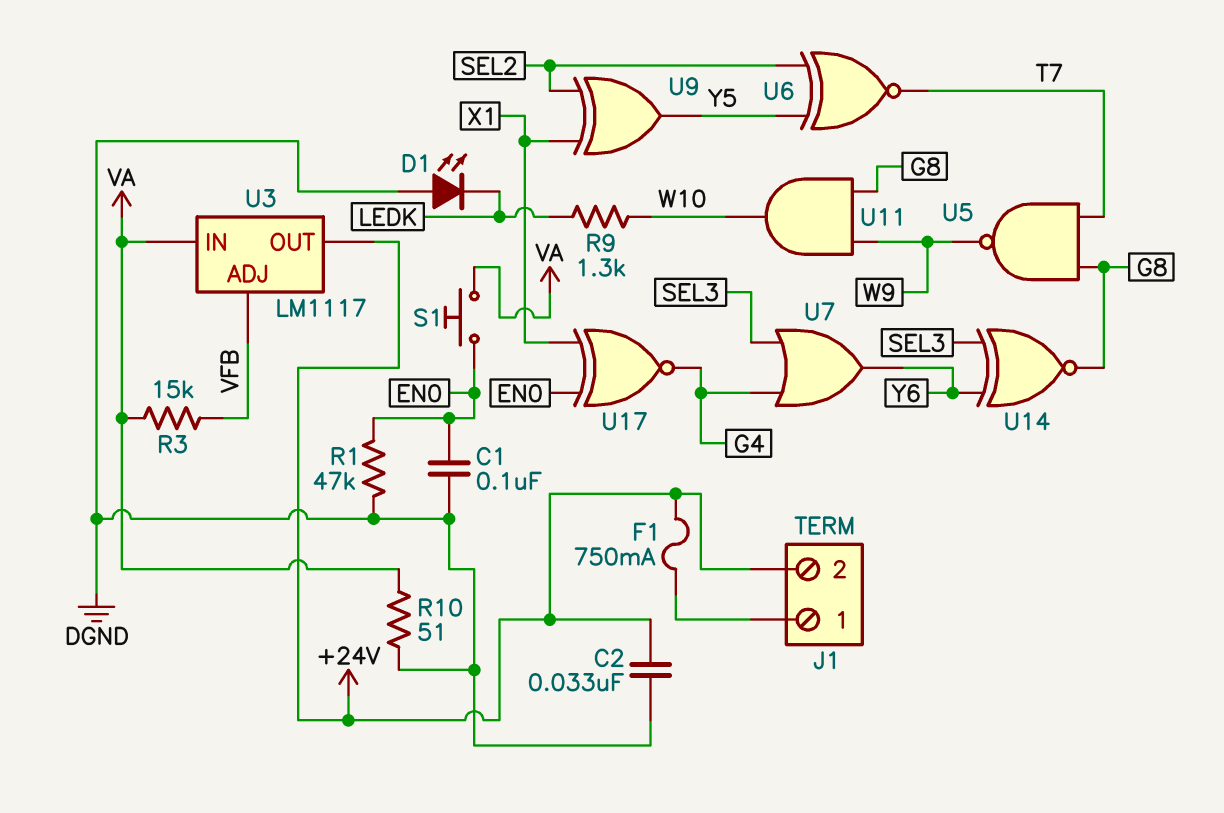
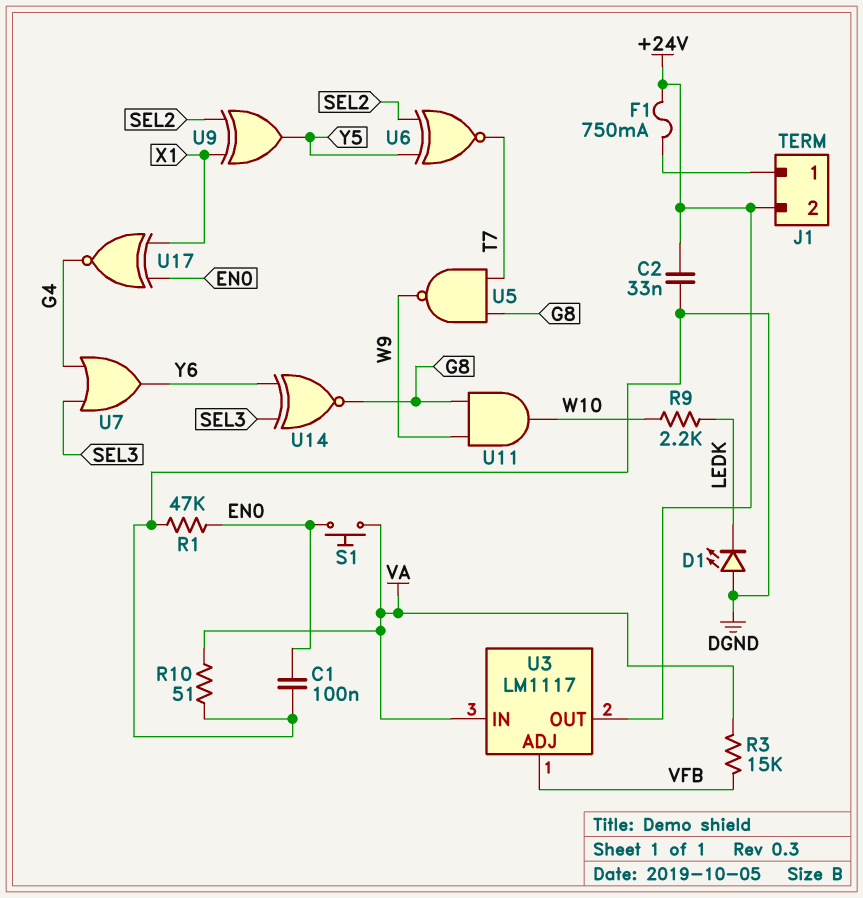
R9: 1.3k (LEDK, W10) -> 2.2k (LEDK, W10)

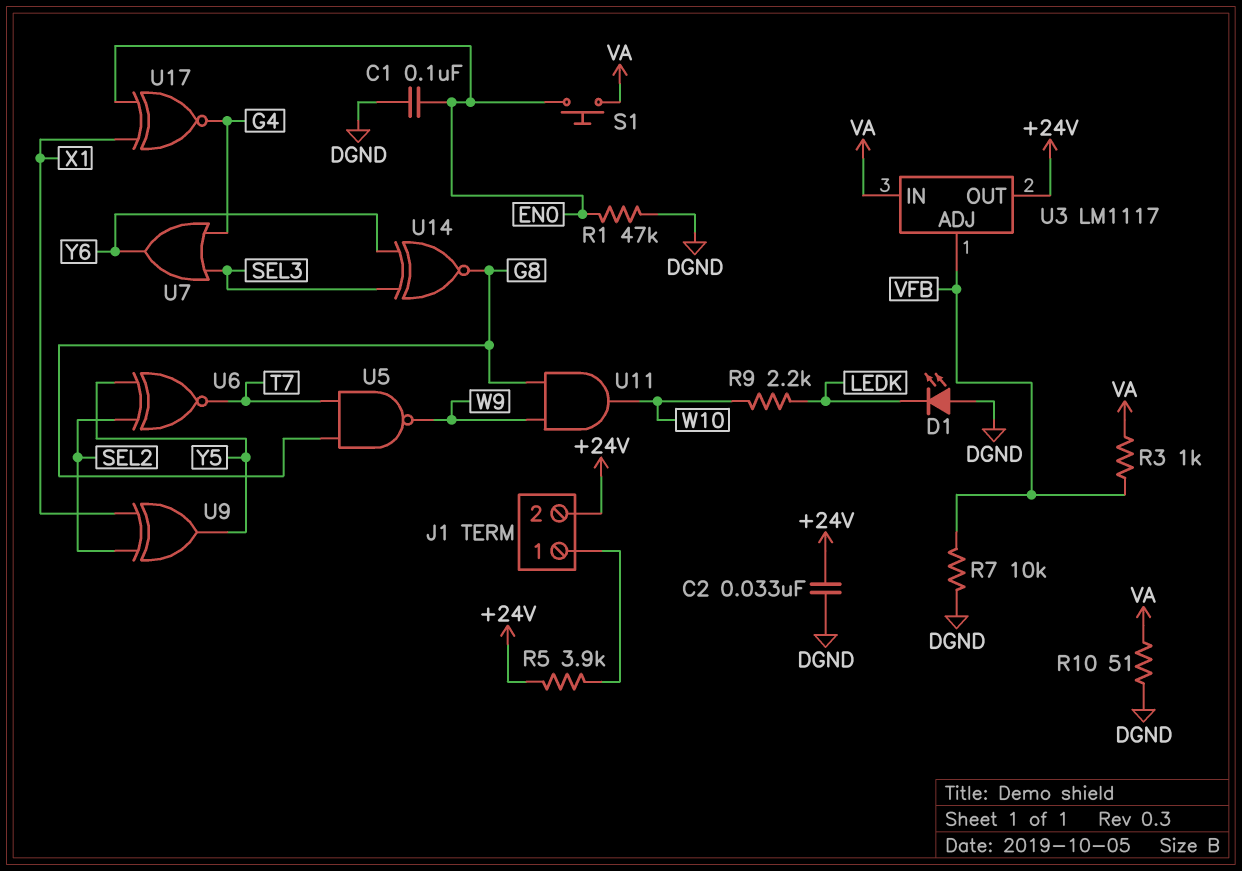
F1: 750mA (+24V, J1/1) -> none
R3: 15k (VA, VFB) -> 1k (VA, VFB)
R5: none -> 3.9k (+24V, J1/1)
R7: none -> 10k (DGND, VFB)

